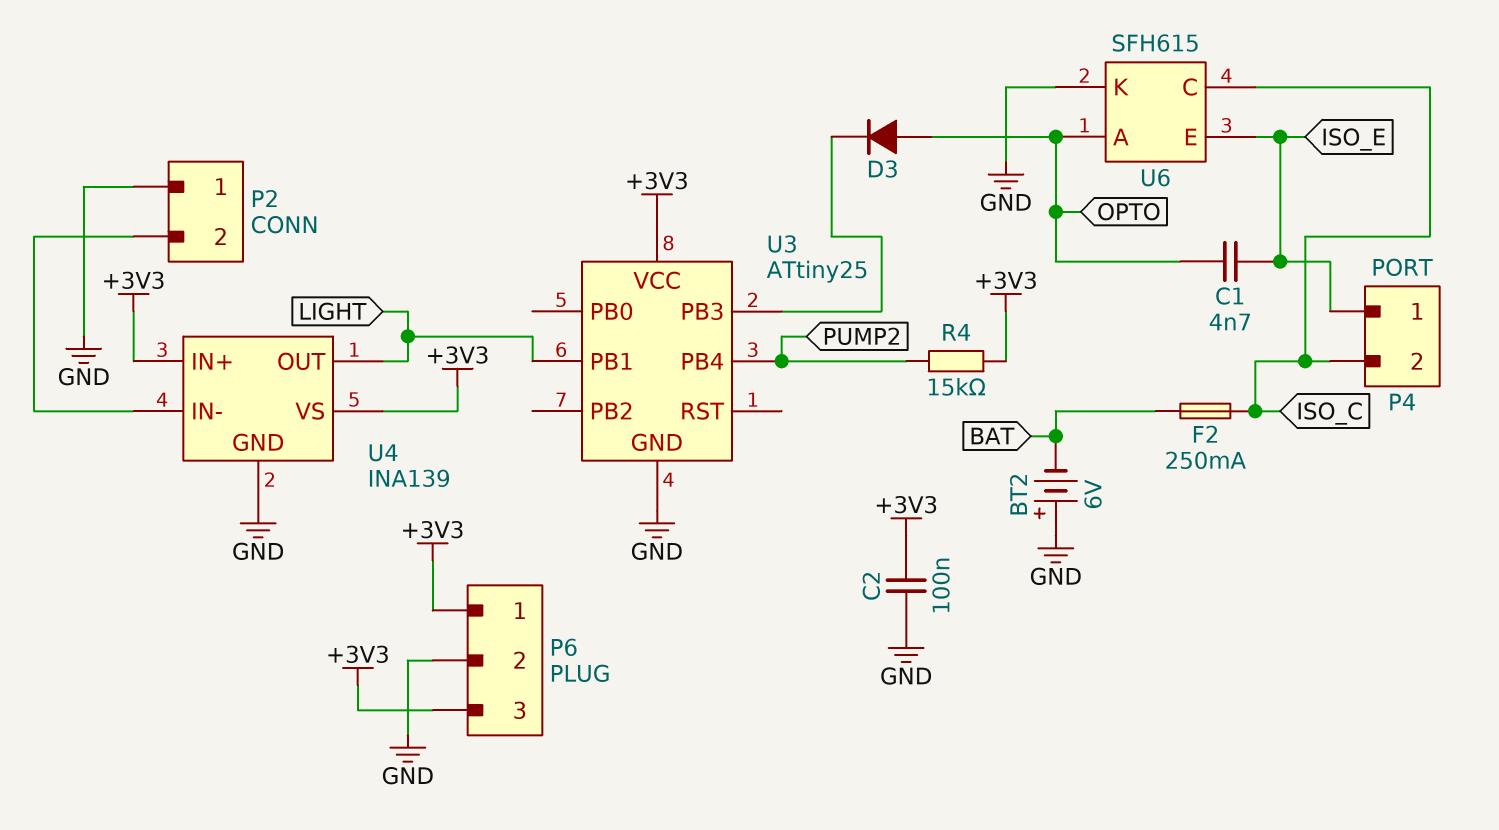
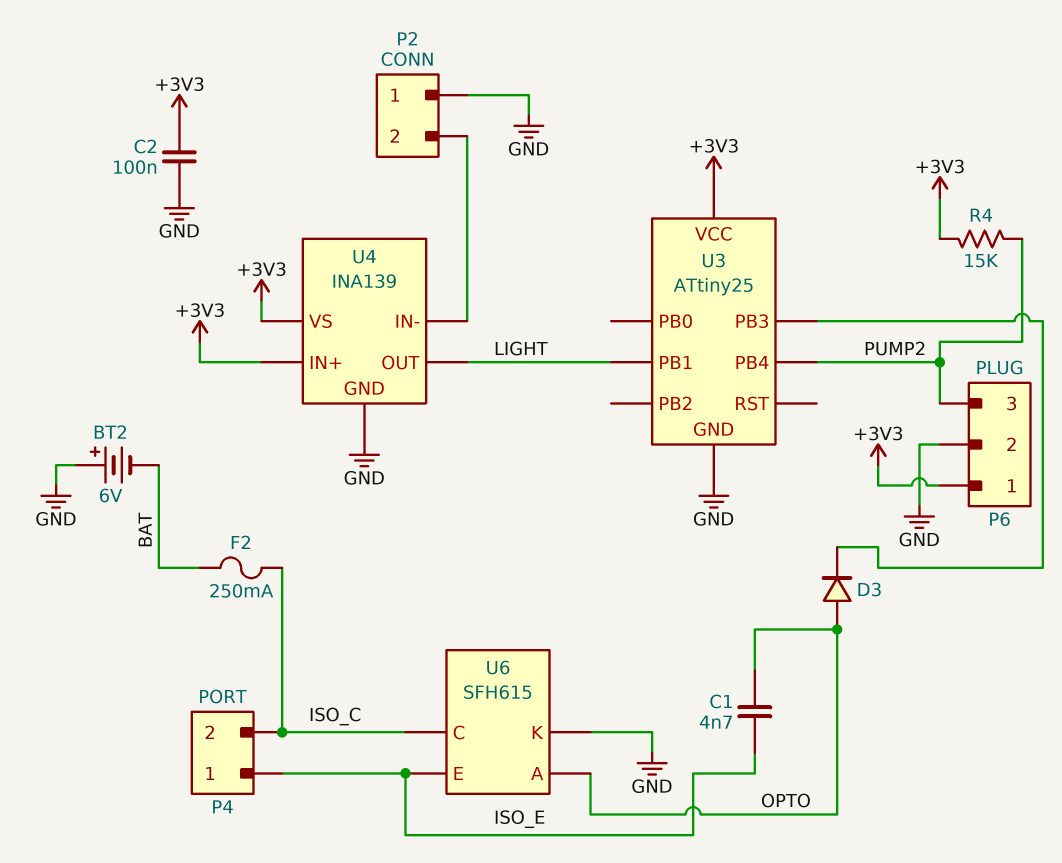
P6 pin 3: +3V3 -> PUMP2

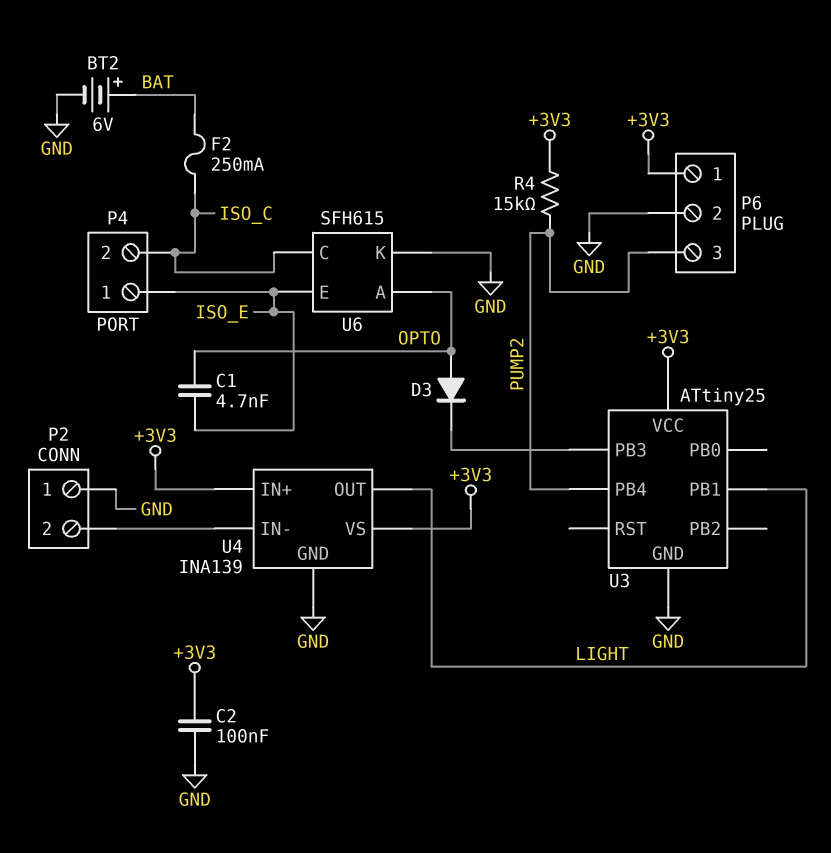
BT2: 6V (plus GND, minus BAT) -> 6V (plus BAT, minus GND)

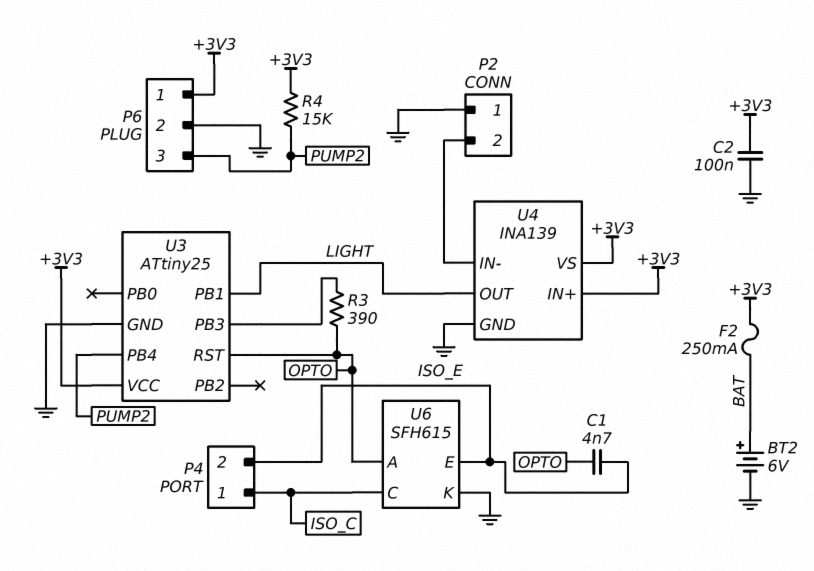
D3: diode (A OPTO, K U3/PB3) -> none
F2: 250mA (BAT, ISO_C) -> 250mA (+3V3, BAT)
P4 pin 1: ISO_E -> ISO_C
P4 pin 2: ISO_C -> ISO_E
R3: none -> 390 (OPTO, U3/PB3)
U3 pin RST: none -> OPTO

